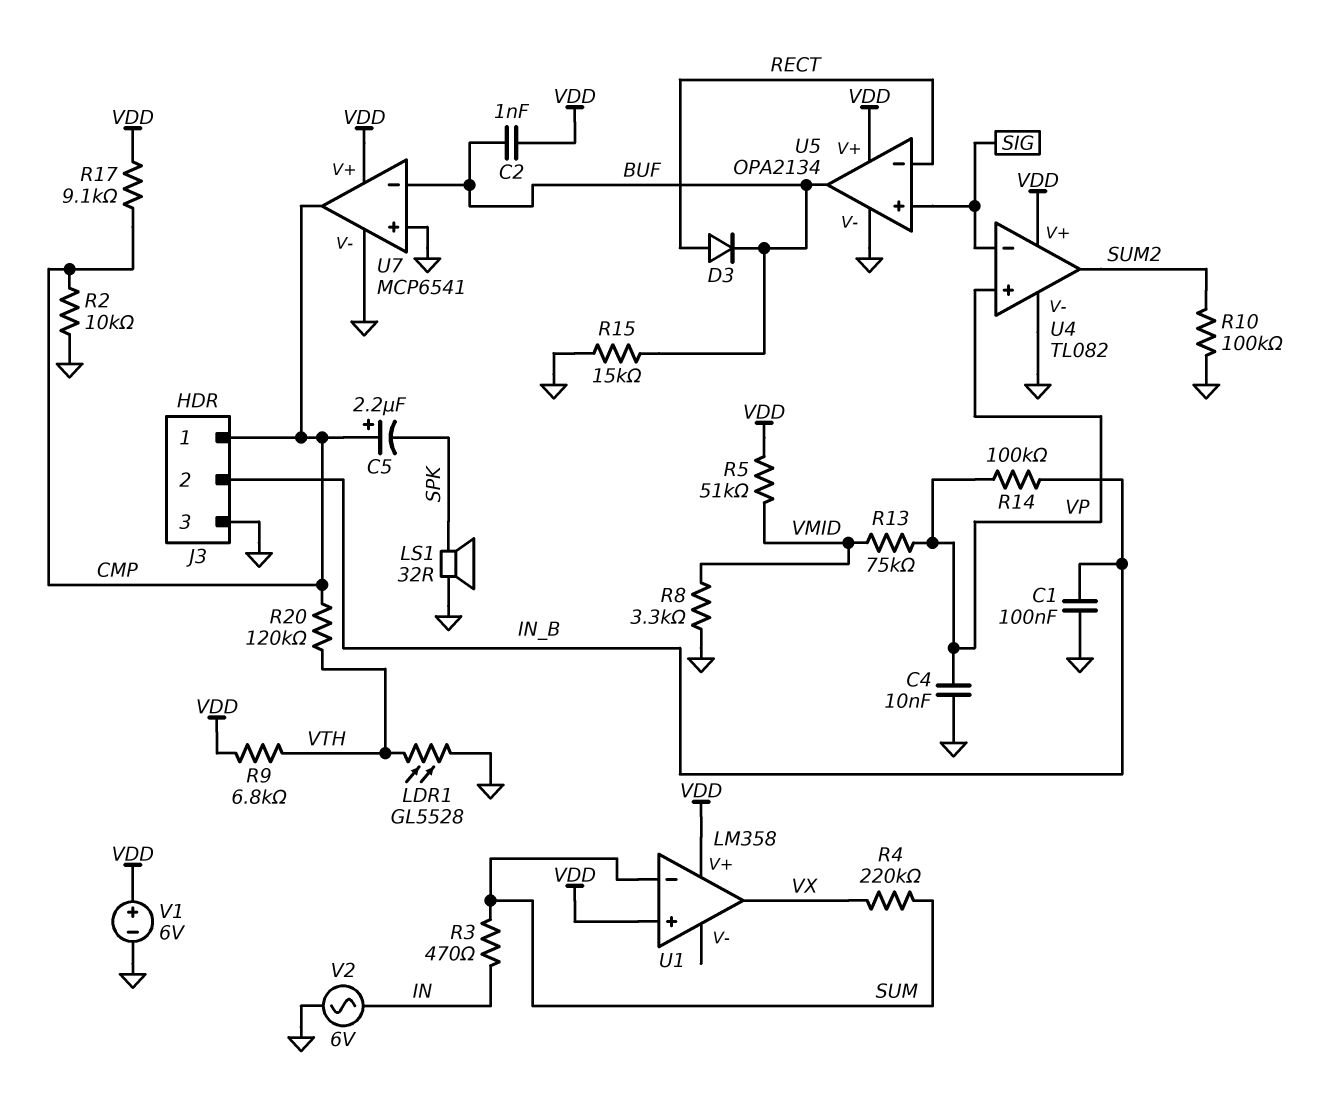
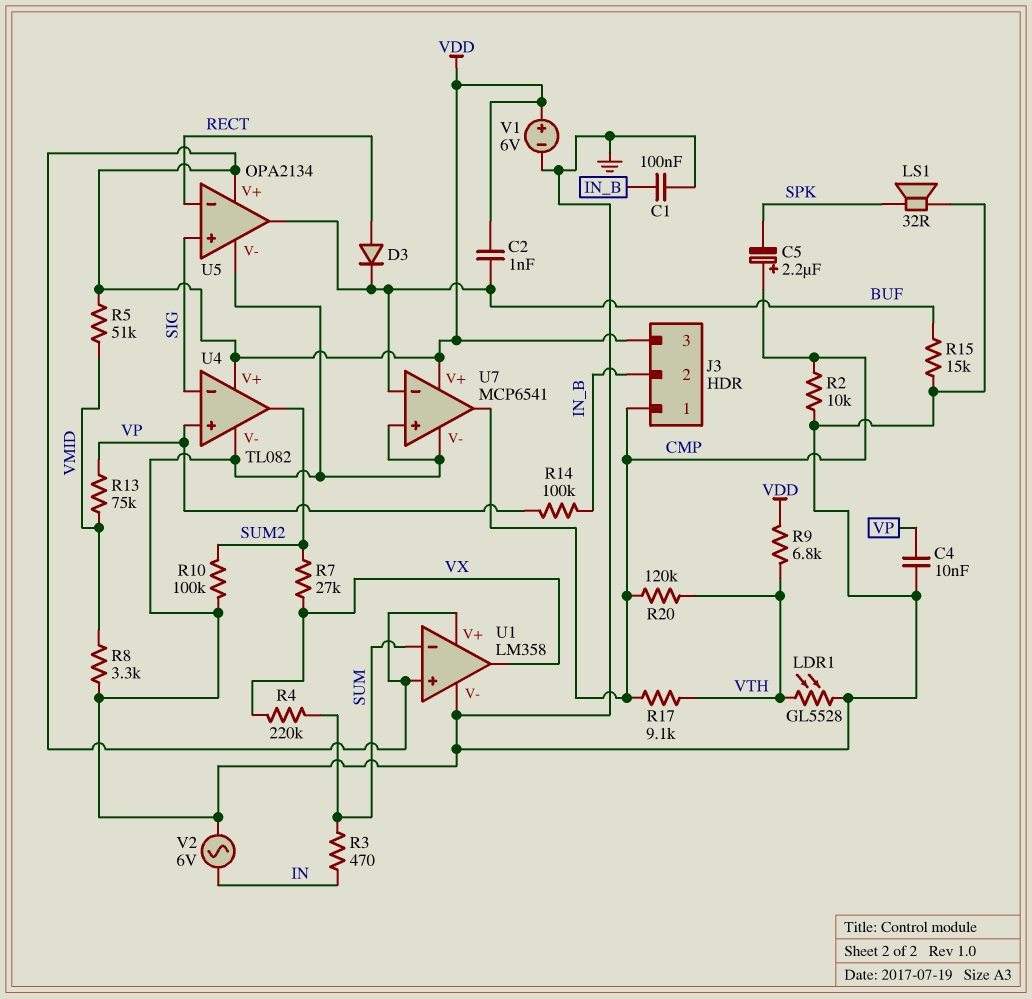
J3 pin 3: GND -> VDD
R7: none -> 27k (SUM2, VX)
R17: 9.1k (CMP, VDD) -> 9.1k (CMP, VTH)
U1 pin V-: none -> GND

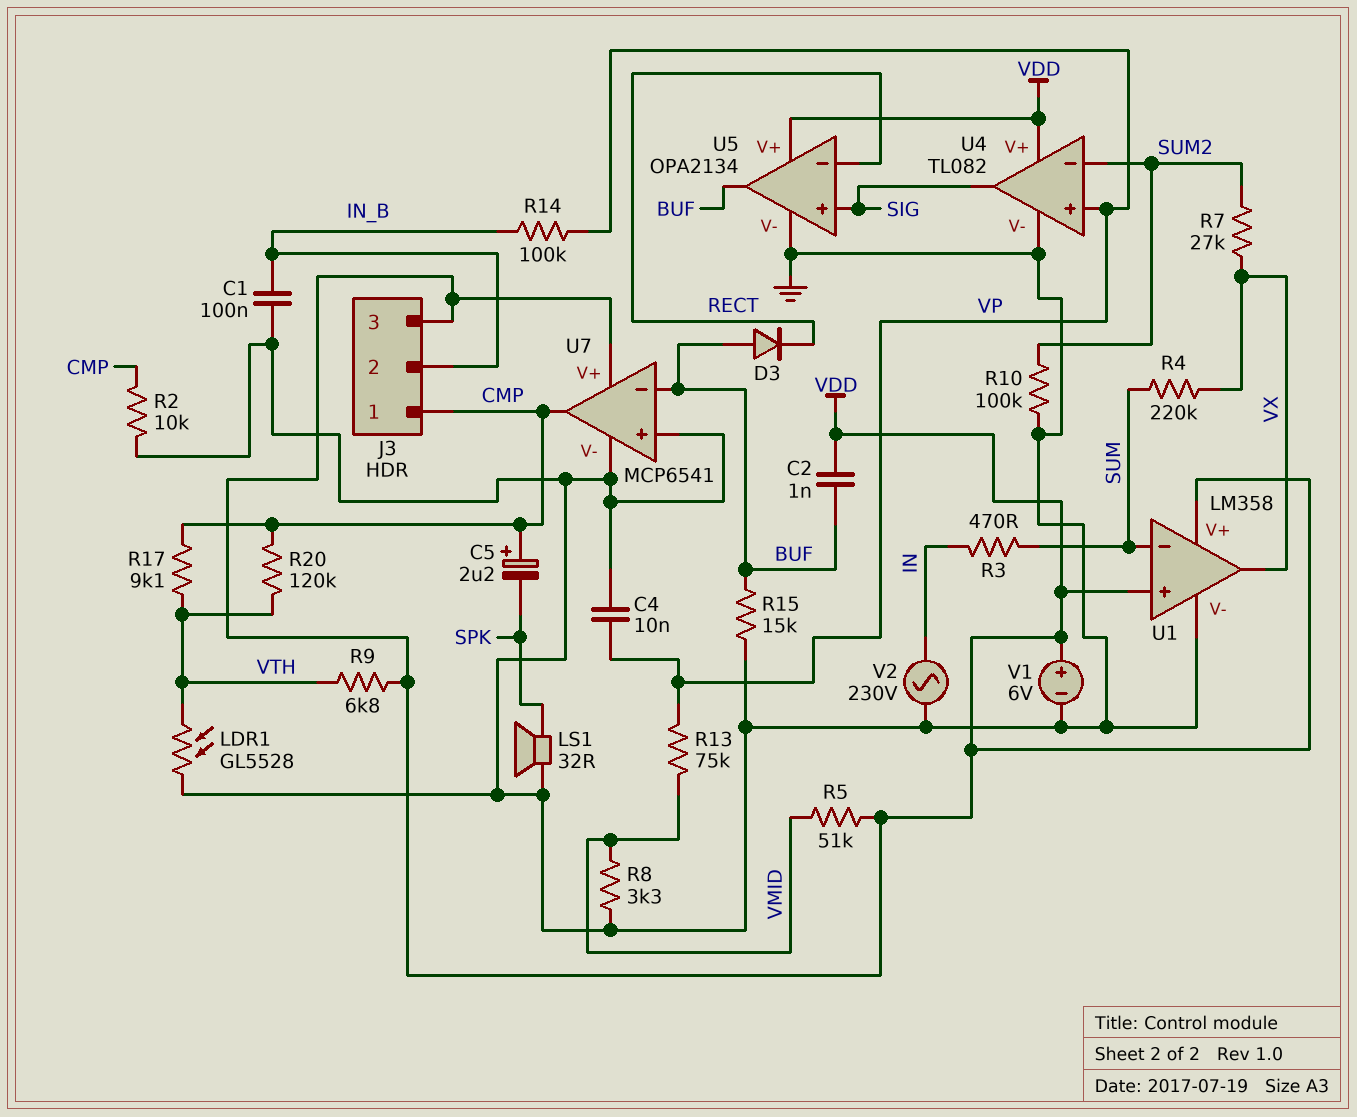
D3: diode (A RECT, K BUF) -> diode (A BUF, K RECT)
U4 pin in-: SIG -> SUM2
U4 pin out: SUM2 -> SIG
V2: AC 6V (GND, IN) -> AC 230V (GND, IN)

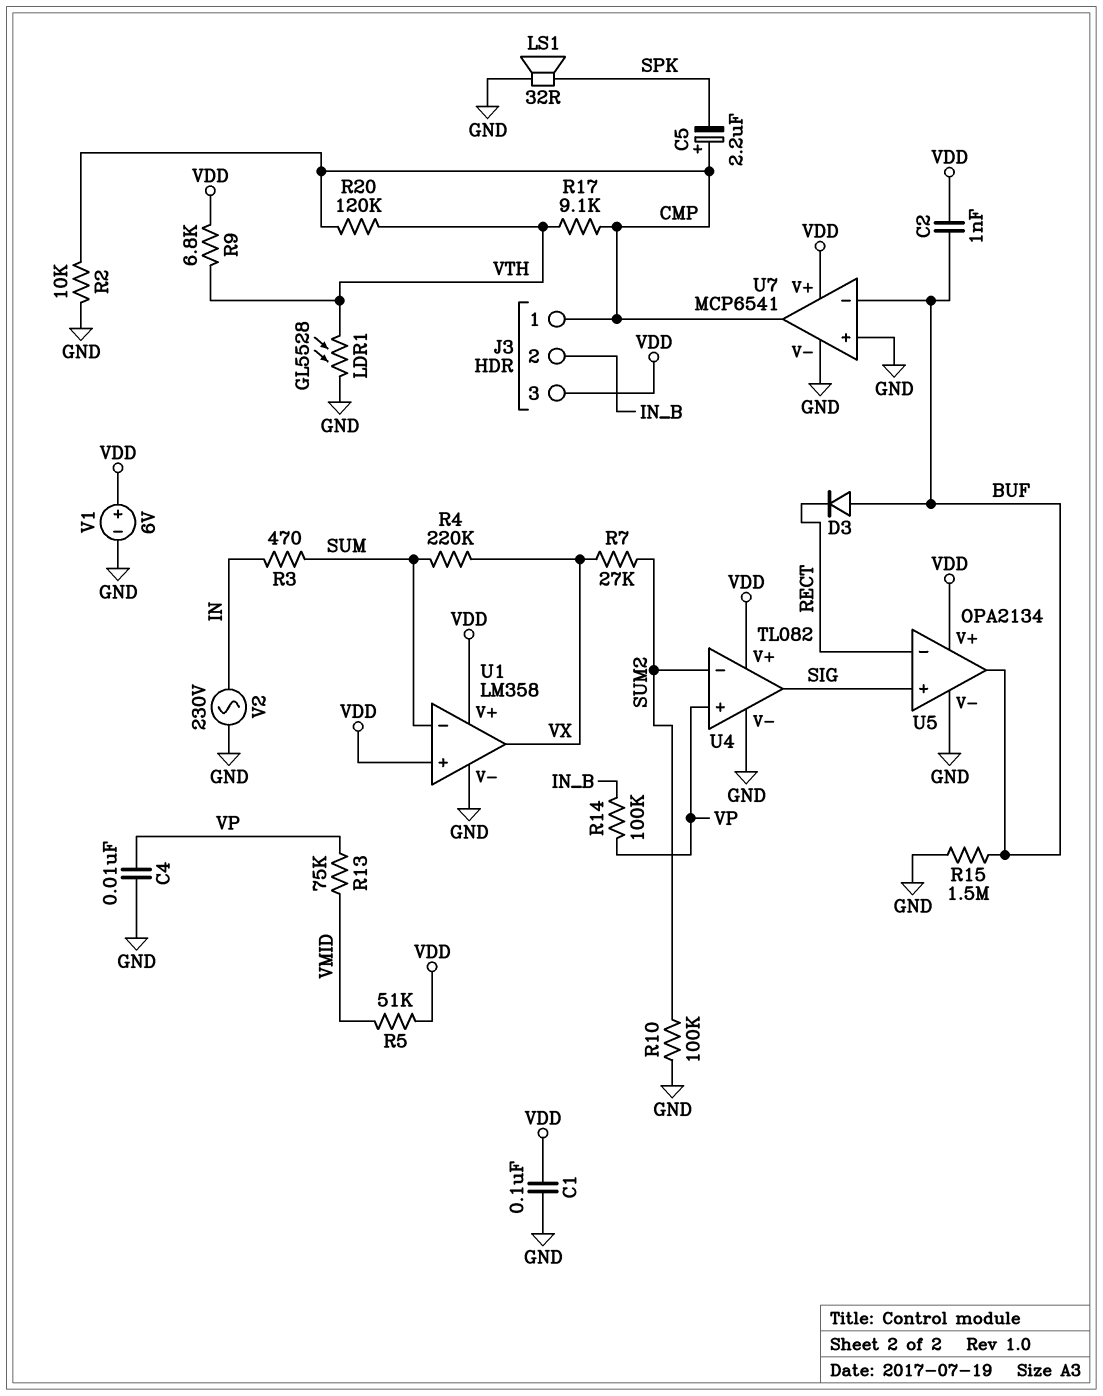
C1: 100nF (GND, IN_B) -> 100nF (GND, VDD)
R8: 3.3k (GND, VMID) -> none
R15: 15k (BUF, GND) -> 1.5M (BUF, GND)

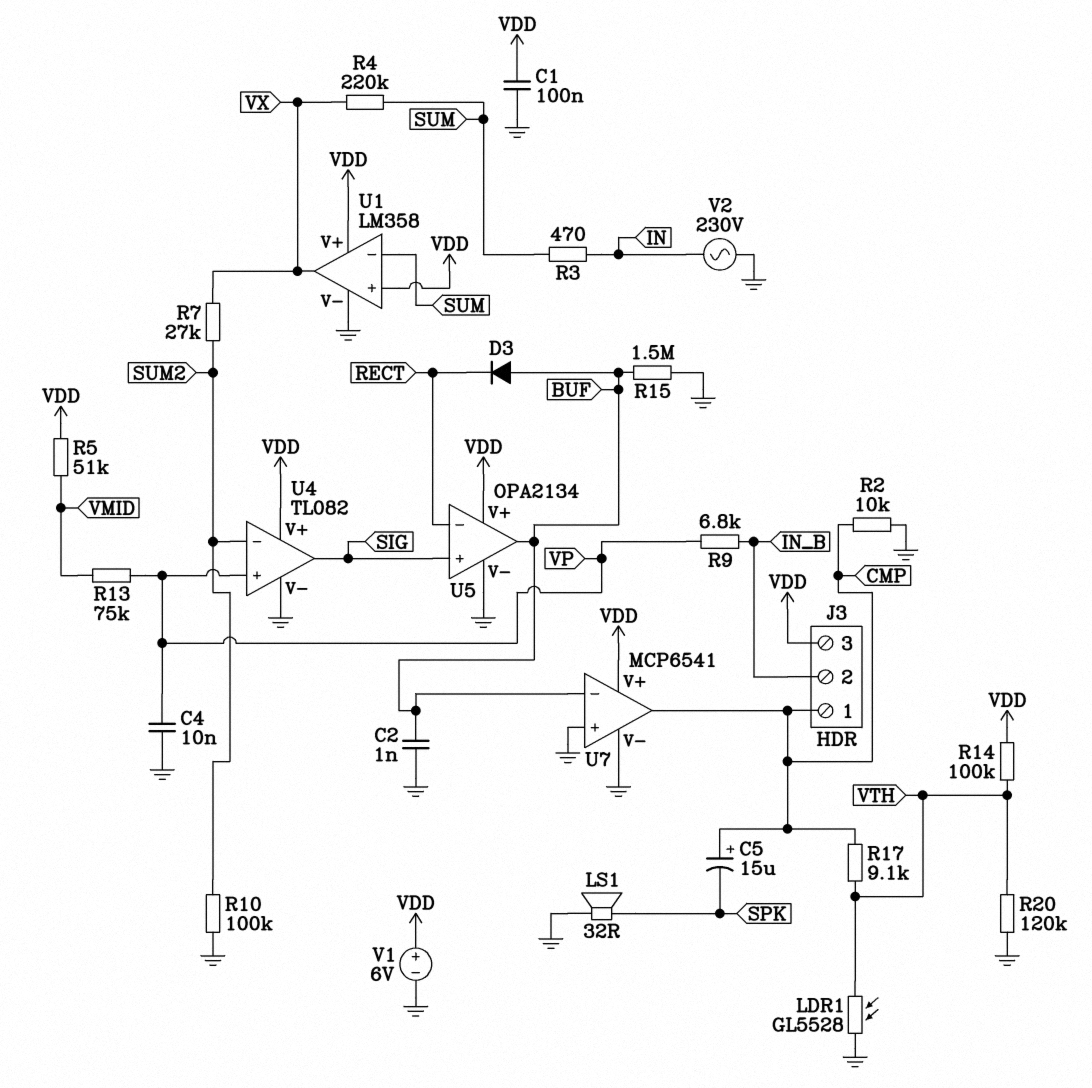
C2: 1nF (BUF, VDD) -> 1nF (BUF, GND)
C5: 2.2uF (plus CMP, minus SPK) -> 15uF (plus CMP, minus SPK)
R9: 6.8k (VDD, VTH) -> 6.8k (IN_B, VP)
R14: 100k (IN_B, VP) -> 100k (VDD, VTH)
R20: 120k (CMP, VTH) -> 120k (GND, VTH)

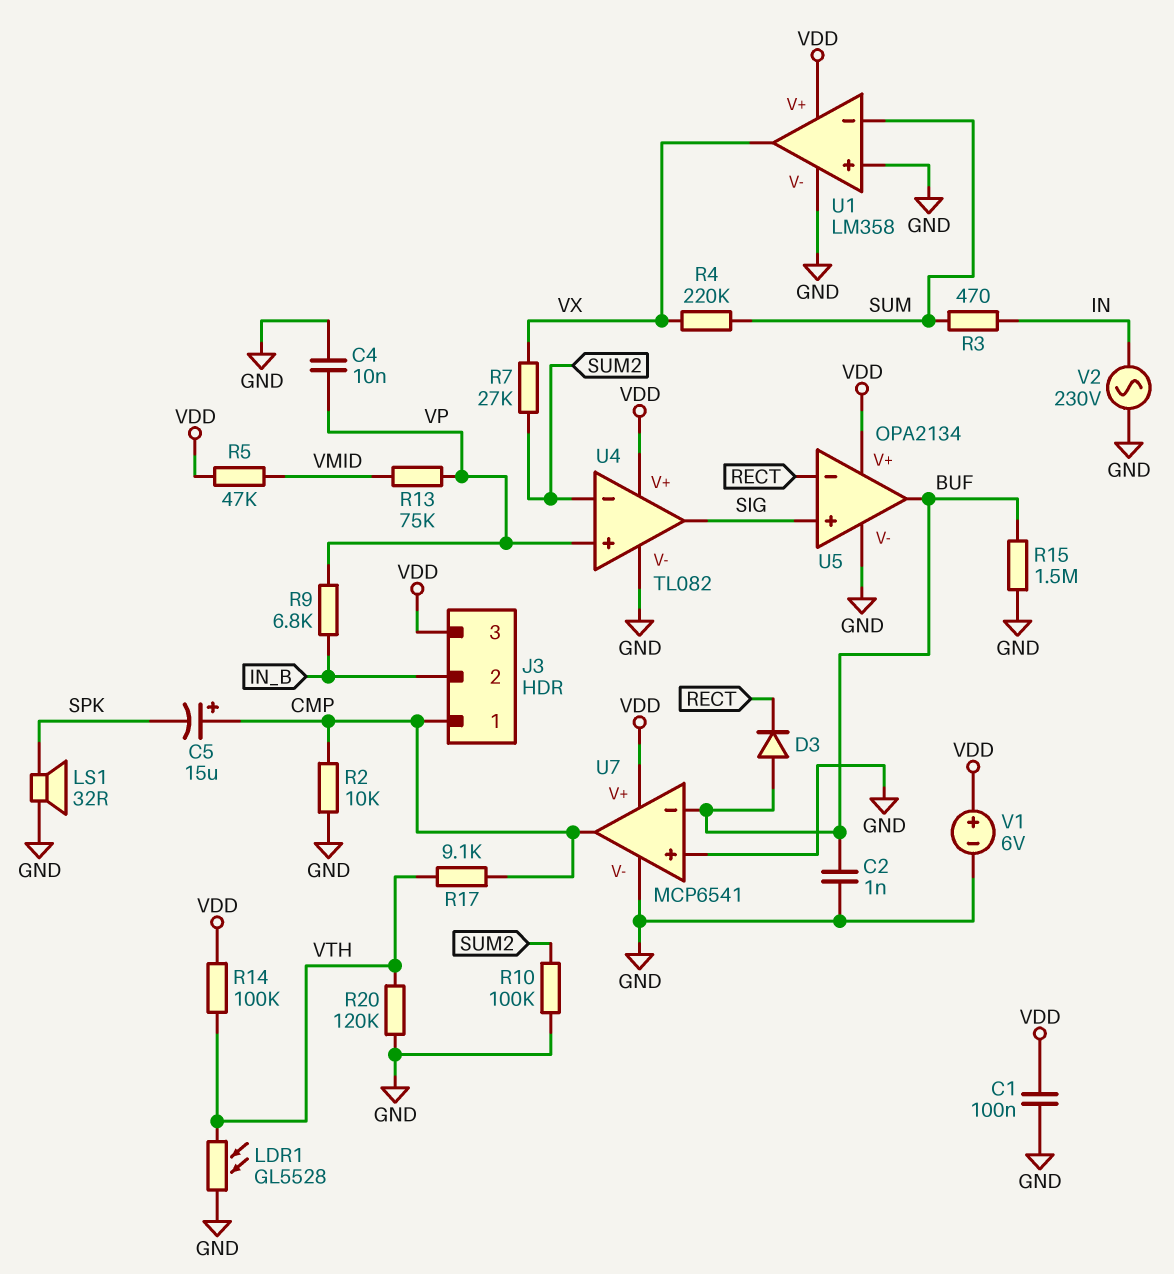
R5: 51k (VDD, VMID) -> 47k (VDD, VMID)
U1 pin in+: VDD -> GND

